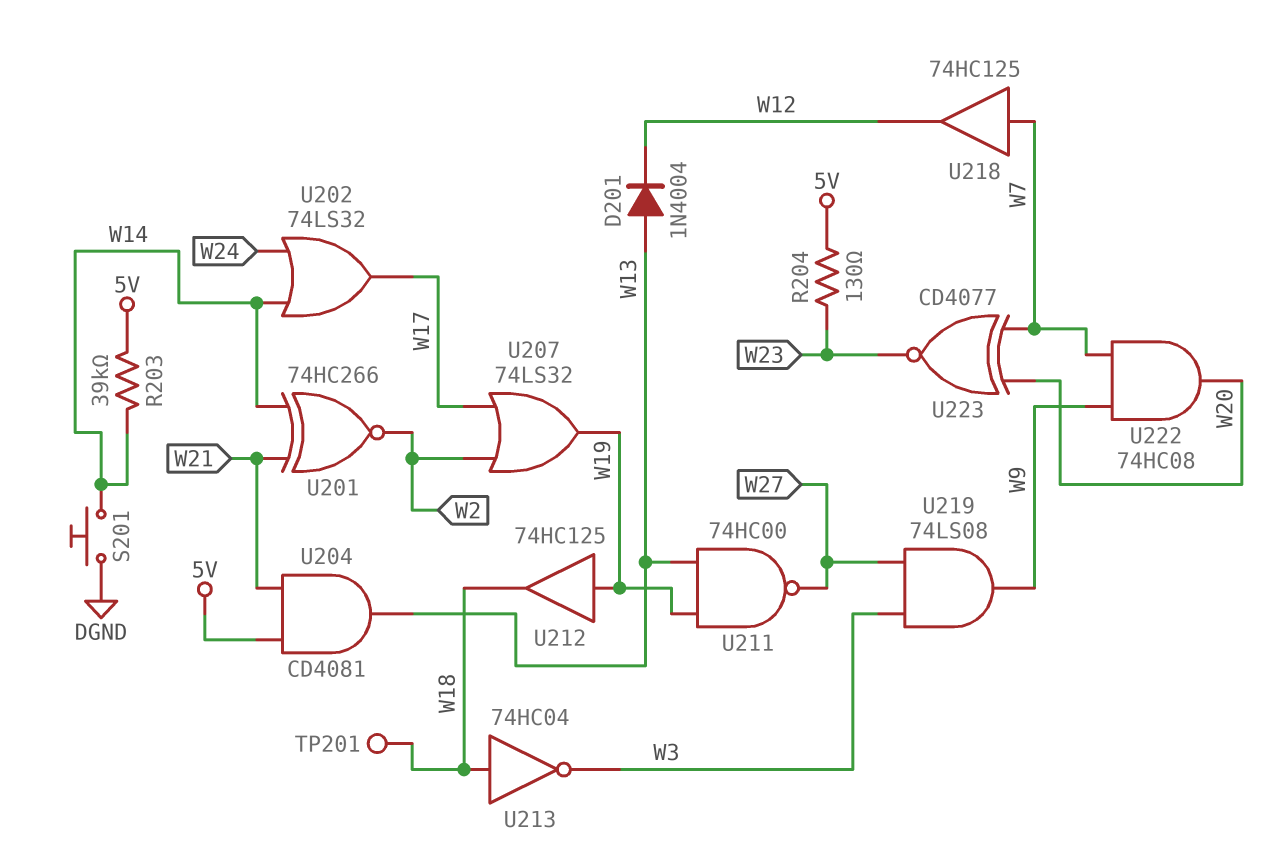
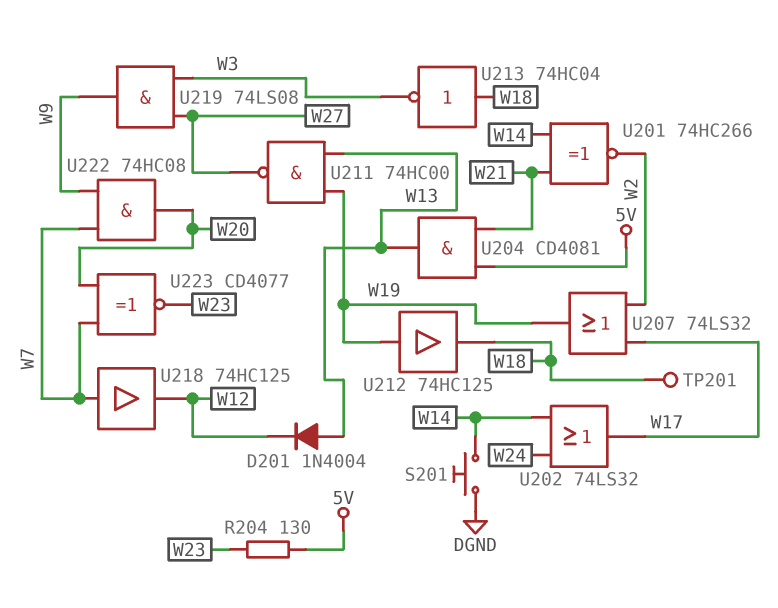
R203: 39k (5V, W14) -> none

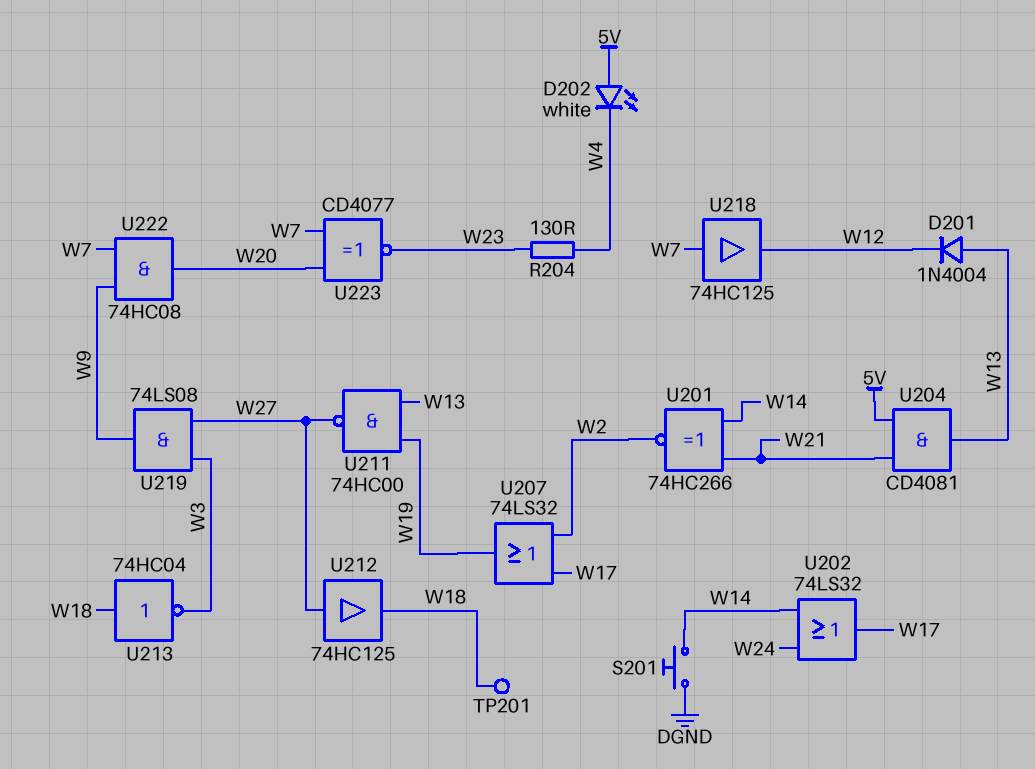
D202: none -> LED white (A 5V, K W4)
R204: 130 (5V, W23) -> 130 (W4, W23)
U212: buffer 74HC125 (in W19, out W18) -> buffer 74HC125 (in W27, out W18)

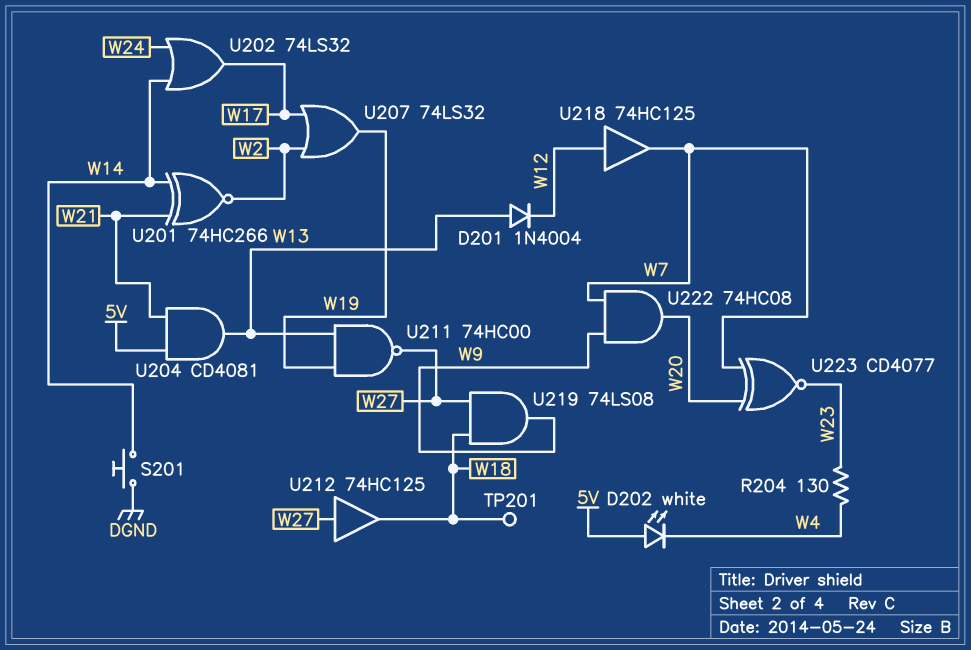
U213: NOT 74HC04 (in W18, out W3) -> none
U218: buffer 74HC125 (in W7, out W12) -> buffer 74HC125 (in W12, out W7)
U219: AND 74LS08 (in W3, in W27, out W9) -> AND 74LS08 (in W18, in W27, out W9)

